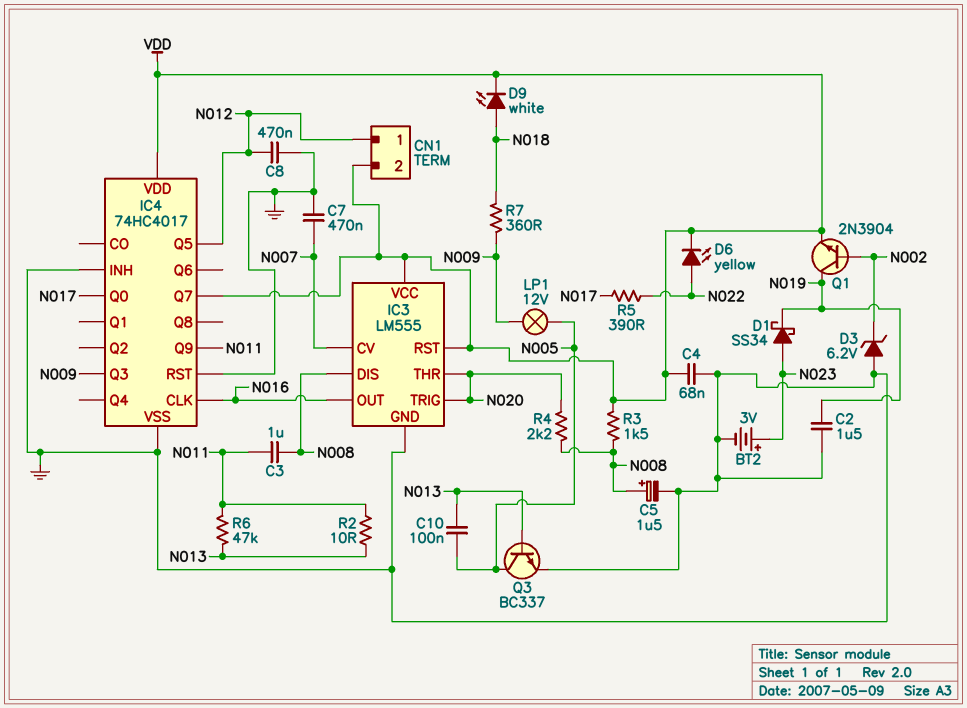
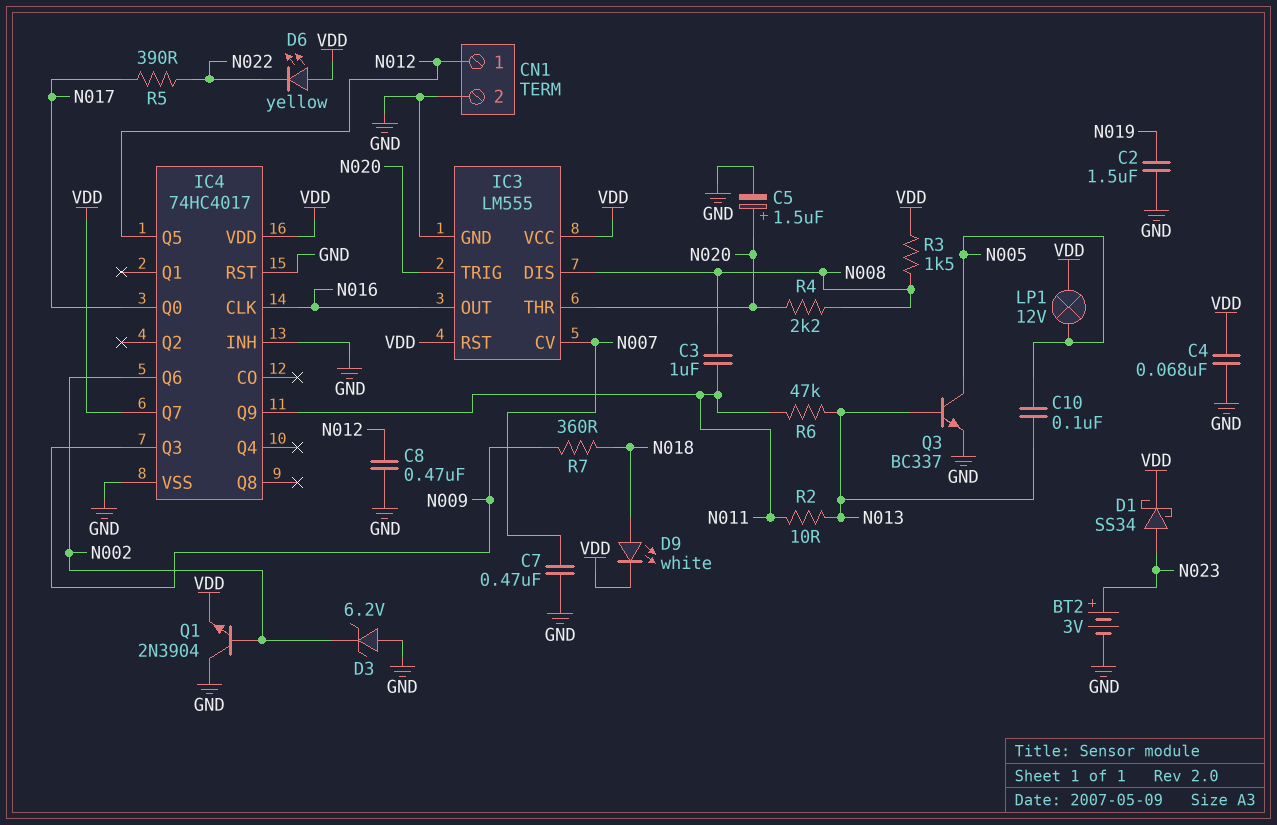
C5: 1.5uF (plus N008, minus GND) -> 1.5uF (plus N020, minus GND)
CN1 pin 2: VDD -> GND
D1: schottky SS34 (A N023, K N019) -> schottky SS34 (A N023, K VDD)
D6: LED yellow (A N022, K VDD) -> LED yellow (A VDD, K N022)
IC4 pin Q6: none -> N002
LP1: lamp 12V (N005, N009) -> lamp 12V (N005, VDD)
Q1: NPN 2N3904 (B N002, C N019, E VDD) -> NPN 2N3904 (B N002, C GND, E VDD)

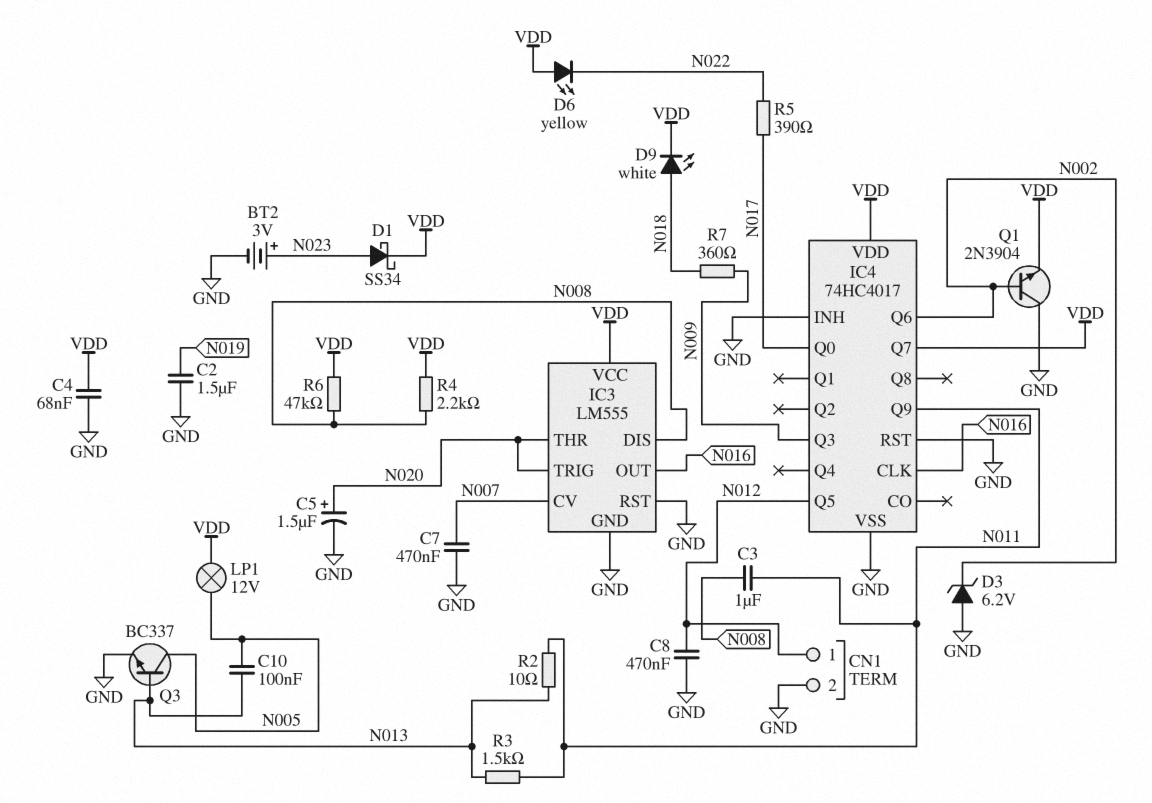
IC3 pin RST: VDD -> GND
R3: 1.5k (N008, VDD) -> 1.5k (N011, N013)
R4: 2.2k (N008, N020) -> 2.2k (N008, VDD)
R6: 47k (N011, N013) -> 47k (N008, VDD)

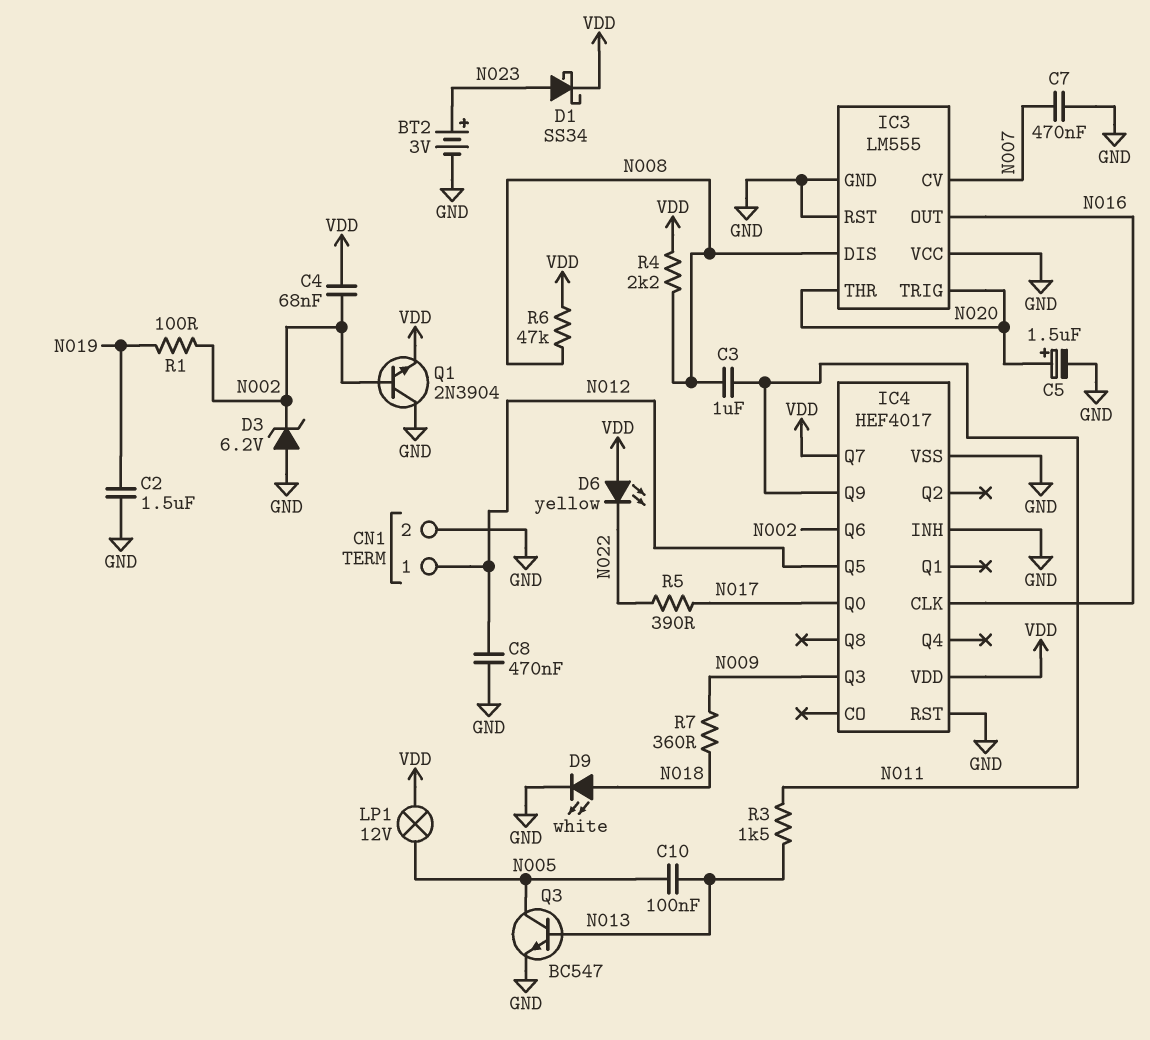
C4: 68nF (GND, VDD) -> 68nF (N002, VDD)
D9: LED white (A N018, K VDD) -> LED white (A N018, K GND)
IC3 pin VCC: VDD -> GND
IC4: 74HC4017 -> HEF4017
Q3: NPN BC337 (B N013, C N005, E GND) -> NPN BC547 (B N013, C N005, E GND)
R1: none -> 100 (N002, N019)
R2: 10 (N011, N013) -> none

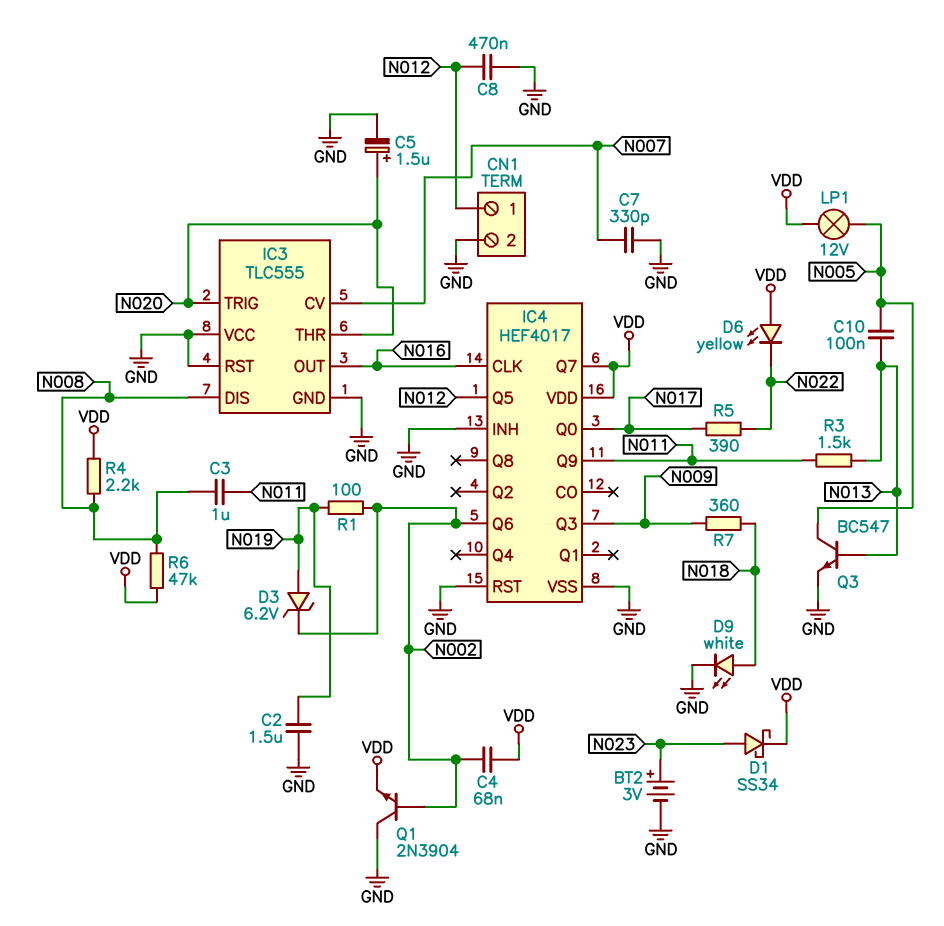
C7: 470nF (GND, N007) -> 330pF (GND, N007)
D3: zener 6.2V (A GND, K N002) -> zener 6.2V (A N019, K N002)
IC3: LM555 -> TLC555

